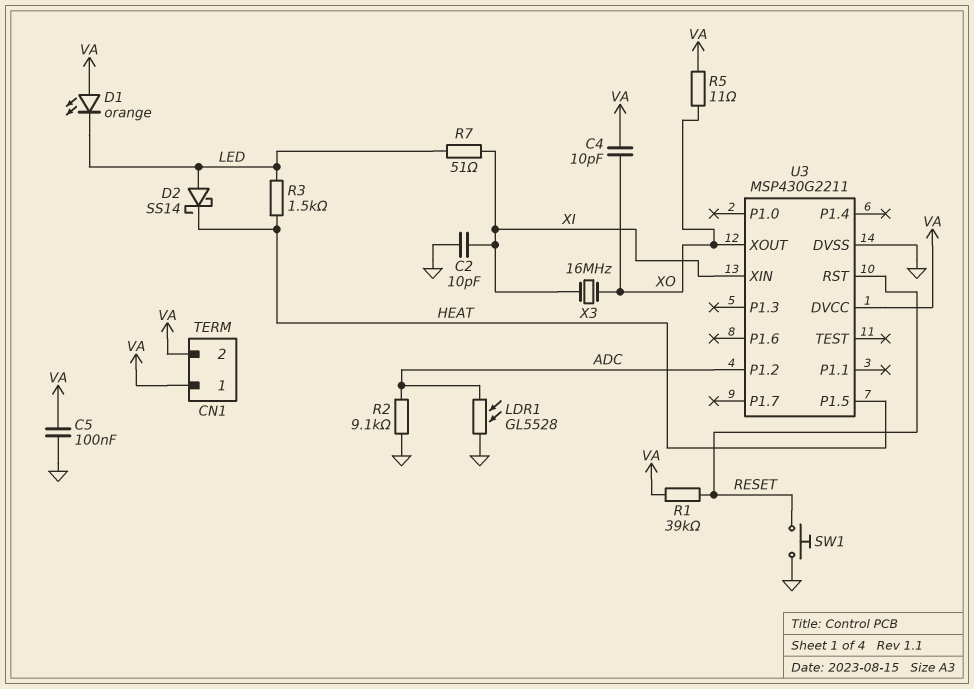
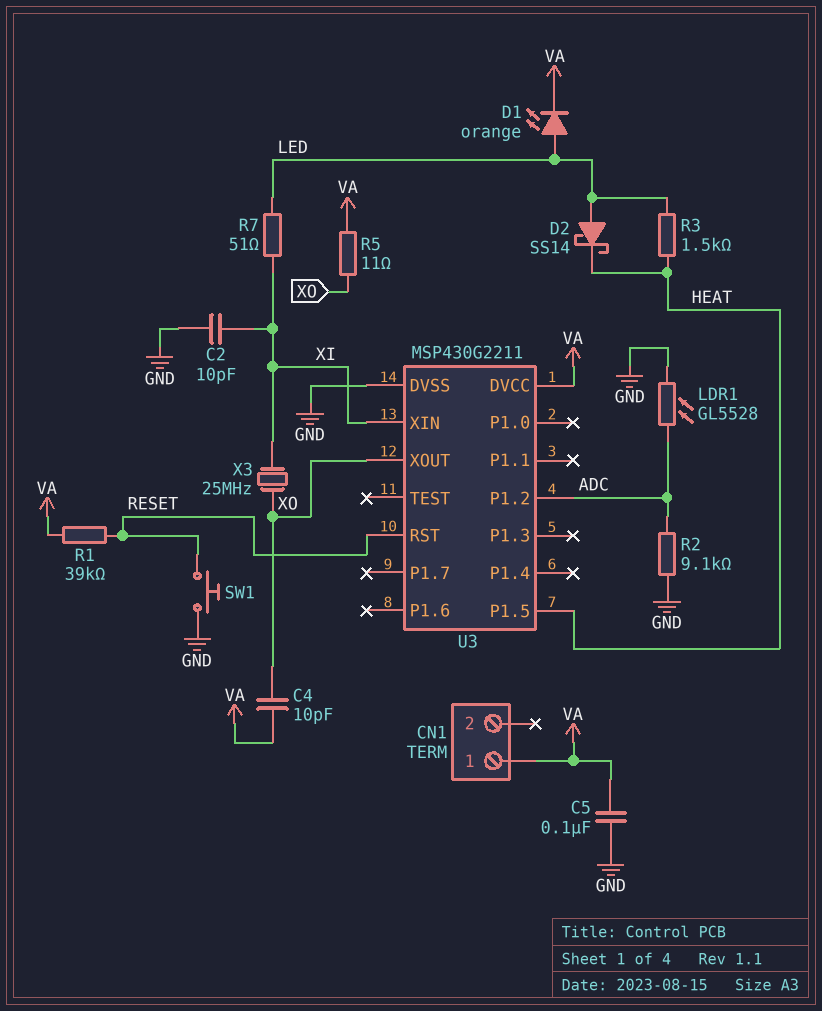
CN1 pin 2: VA -> none
D1: LED orange (A VA, K LED) -> LED orange (A LED, K VA)
X3: 16MHz (XI, XO) -> 25MHz (XI, XO)

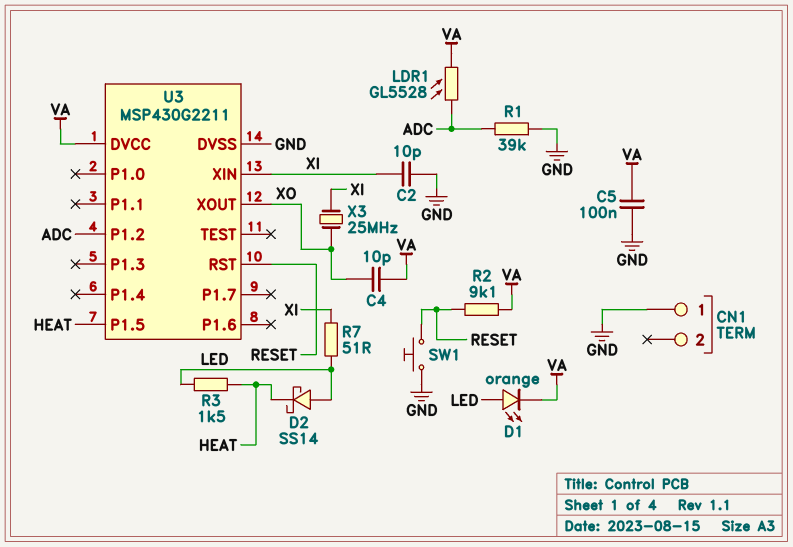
CN1 pin 1: VA -> GND
LDR1: GL5528 (ADC, GND) -> GL5528 (ADC, VA)
R1: 39k (RESET, VA) -> 39k (ADC, GND)
R2: 9.1k (ADC, GND) -> 9.1k (RESET, VA)
R5: 11 (VA, XO) -> none

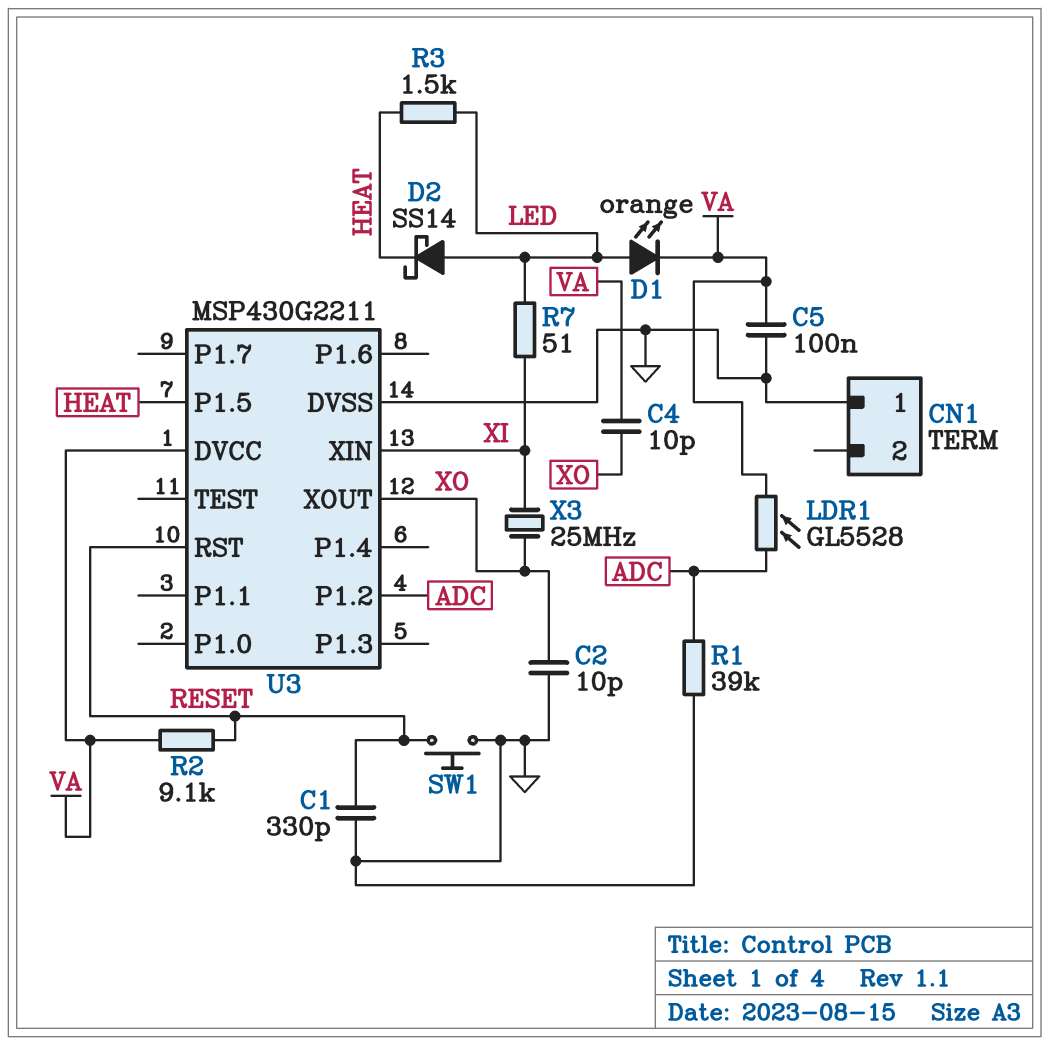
C1: none -> 330pF (GND, RESET)
C2: 10pF (GND, XI) -> 10pF (GND, XO)

